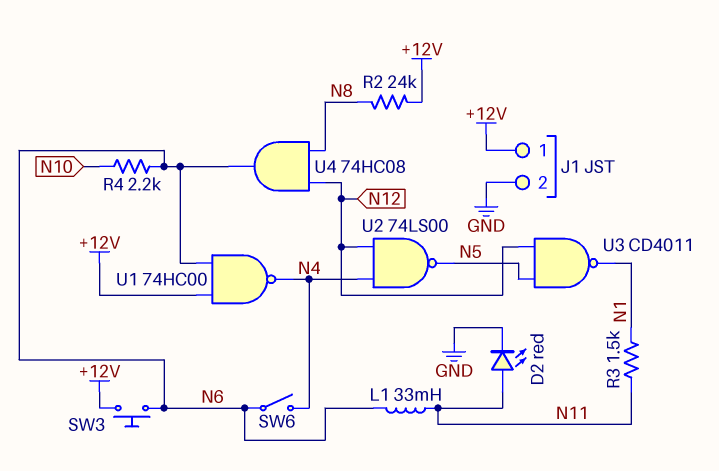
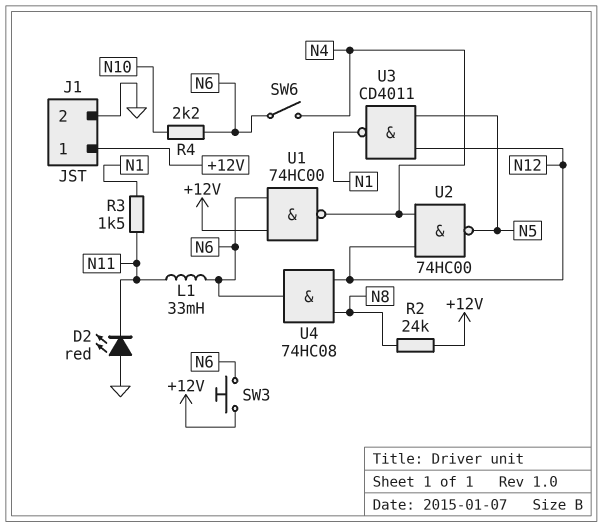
D2: LED red (A N11, K GND) -> LED red (A GND, K N11)
U2: NAND 74LS00 (in N4, in N12, out N5) -> NAND 74HC00 (in N4, in N12, out N5)

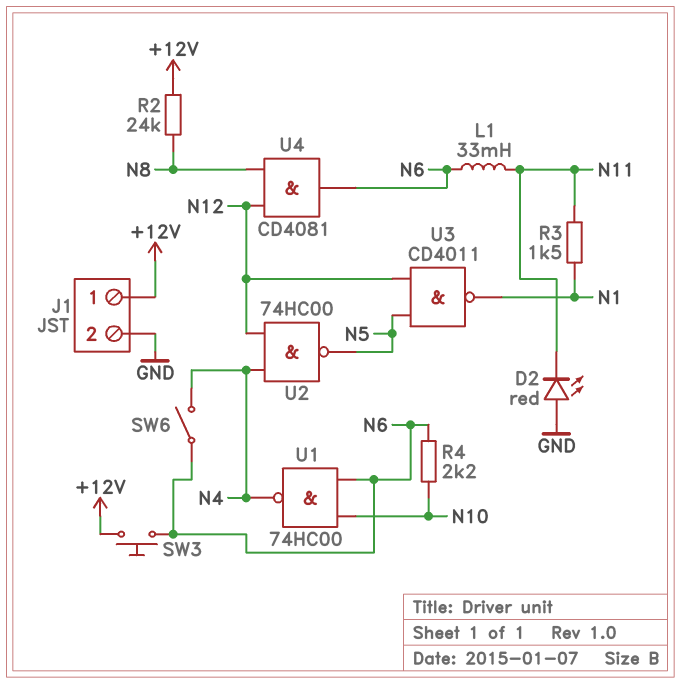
U1: NAND 74HC00 (in +12V, in N6, out N4) -> NAND 74HC00 (in N6, in N10, out N4)
U4: AND 74HC08 (in N8, in N12, out N6) -> AND CD4081 (in N8, in N12, out N6)

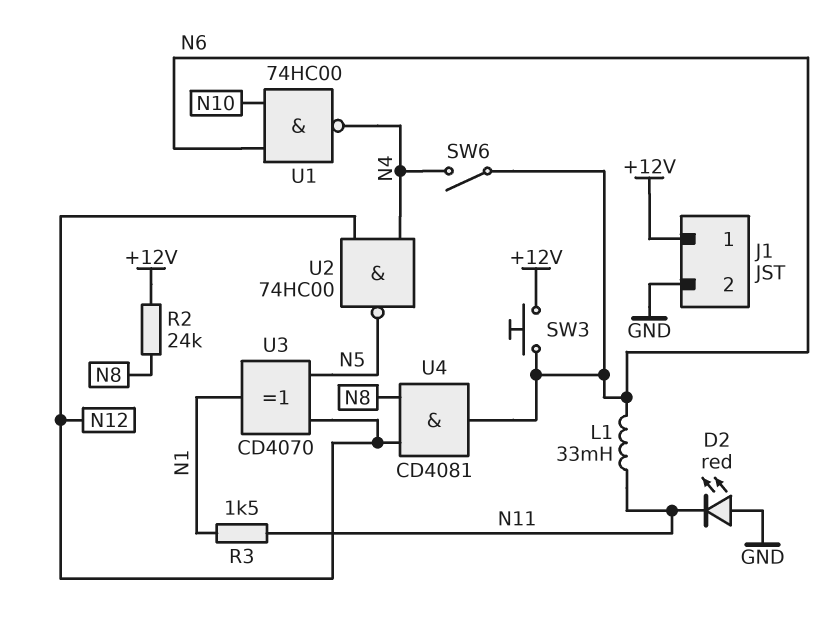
R4: 2.2k (N6, N10) -> none
U3: NAND CD4011 (in N5, in N12, out N1) -> XOR CD4070 (in N5, in N12, out N1)

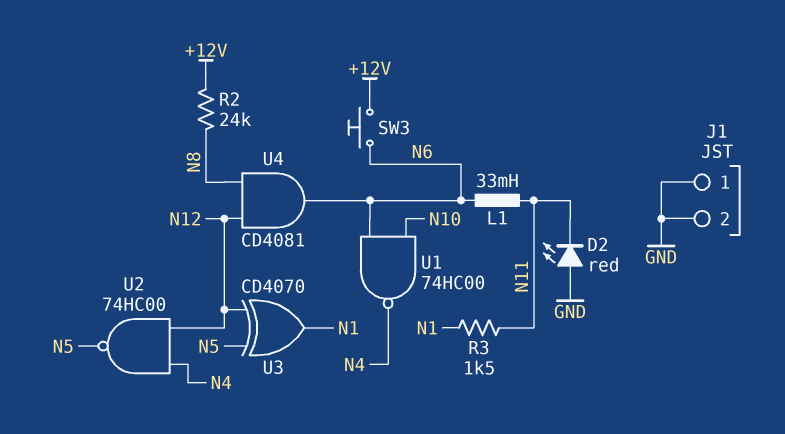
J1 pin 1: +12V -> GND
SW6: switch (N4, N6) -> none

